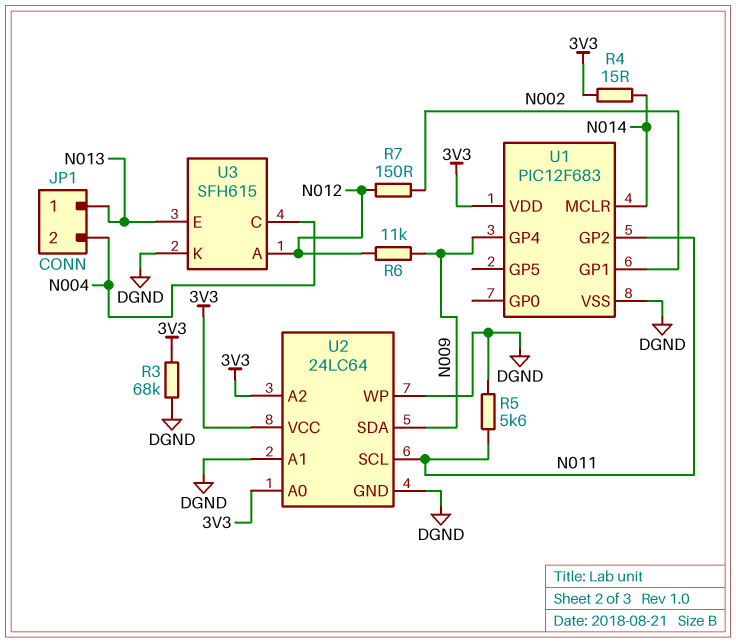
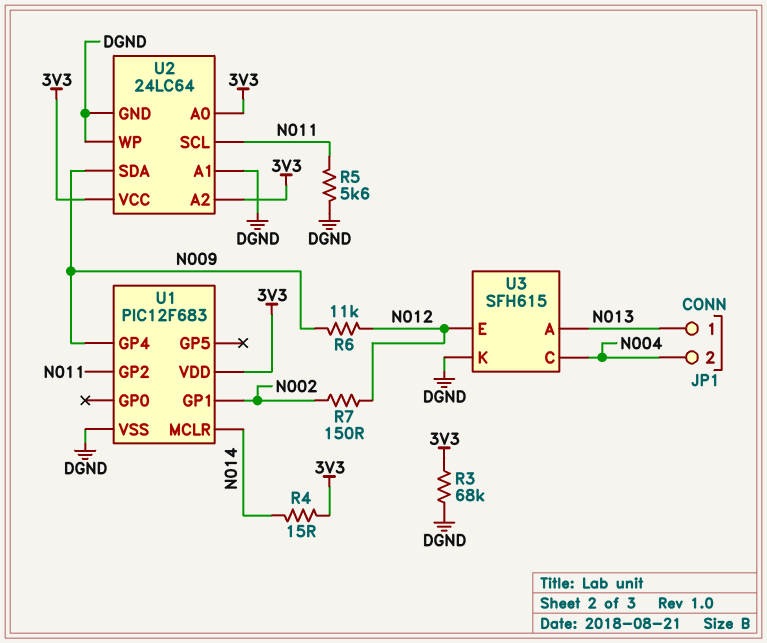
U3 pin A: N012 -> N013
U3 pin E: N013 -> N012

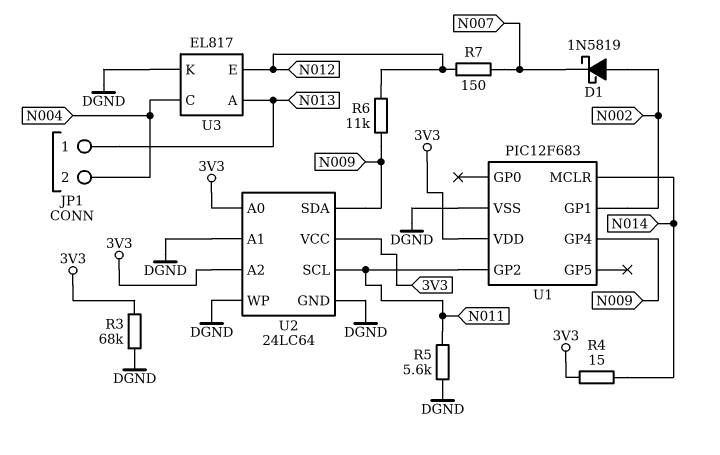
D1: none -> schottky 1N5819 (A N002, K N007)
R7: 150 (N002, N012) -> 150 (N007, N012)
U3: SFH615 -> EL817

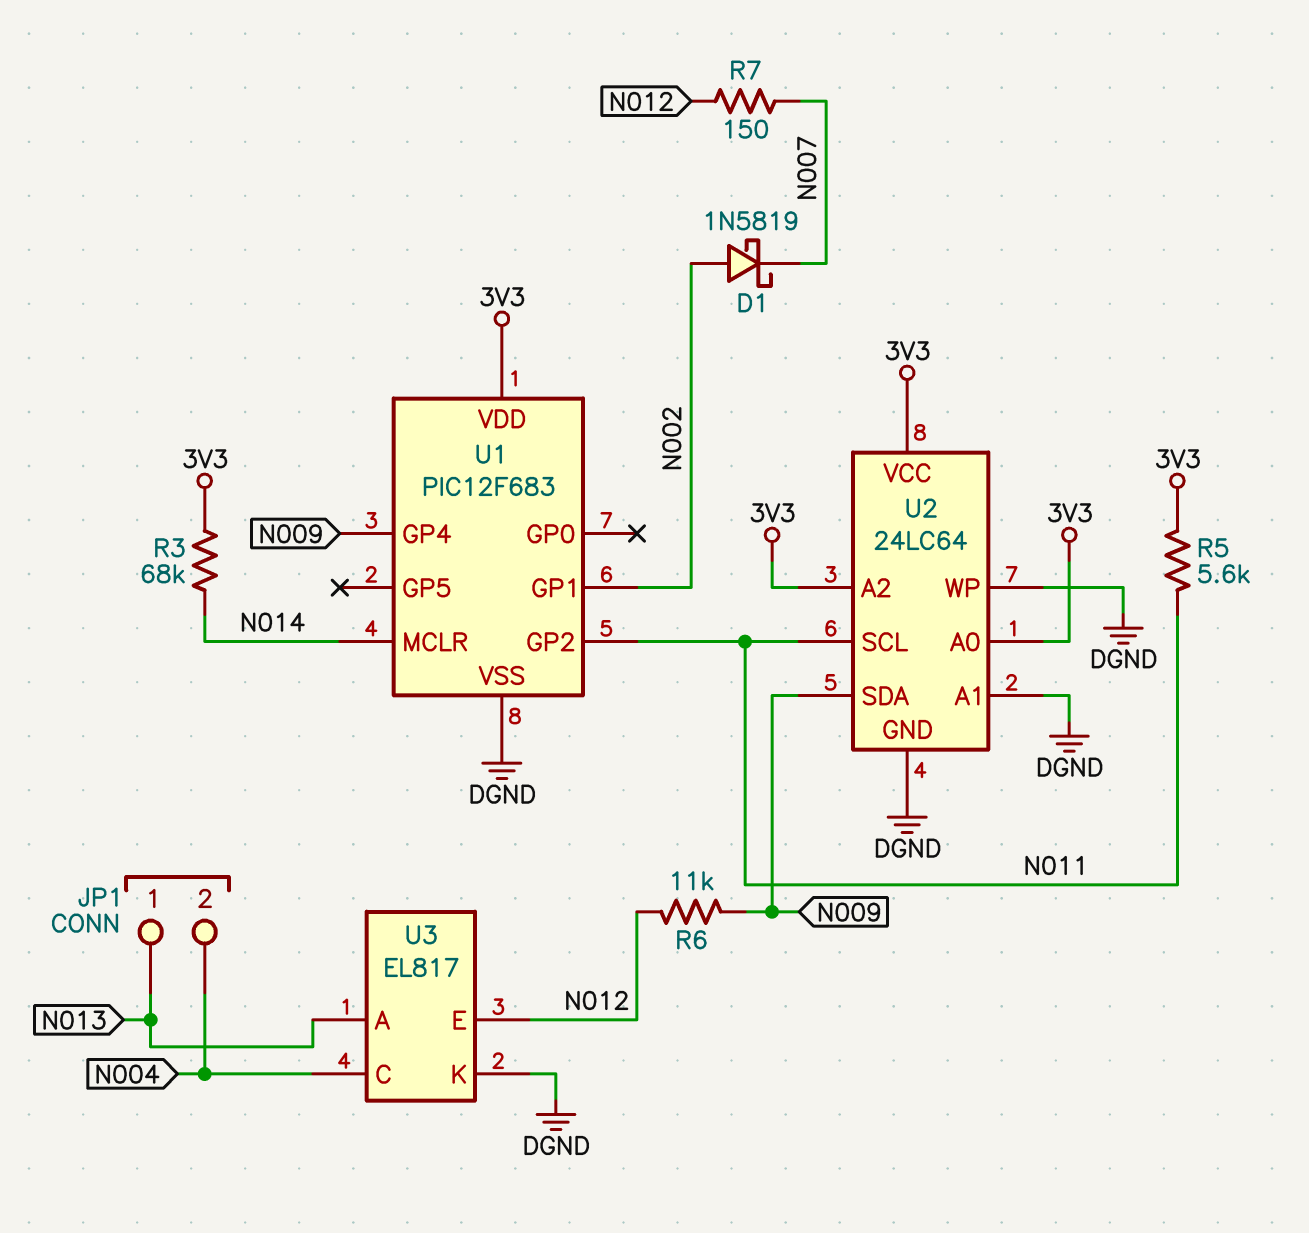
R3: 68k (3V3, DGND) -> 68k (3V3, N014)
R4: 15 (3V3, N014) -> none
R5: 5.6k (DGND, N011) -> 5.6k (3V3, N011)

